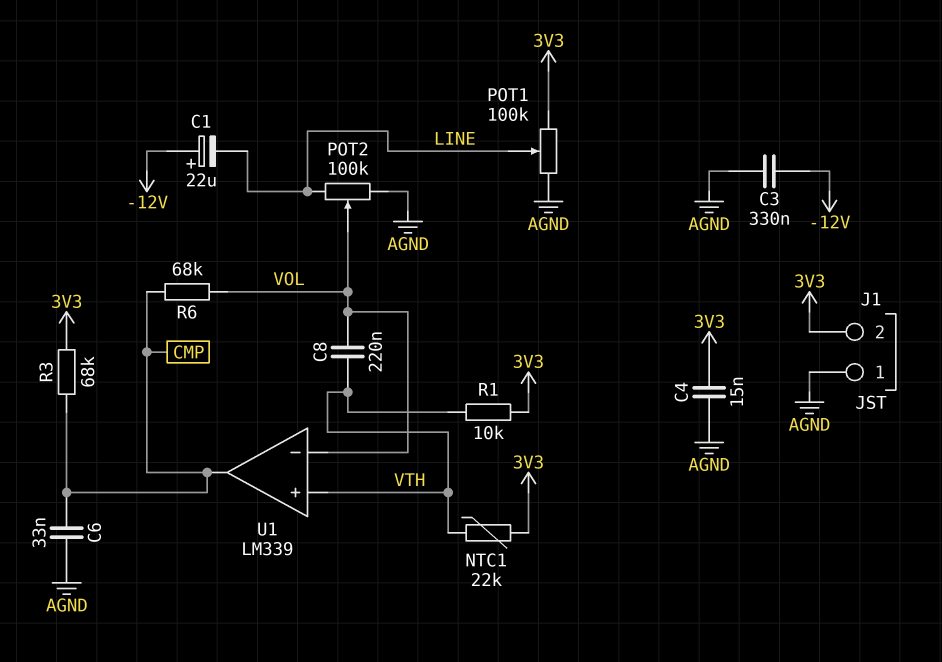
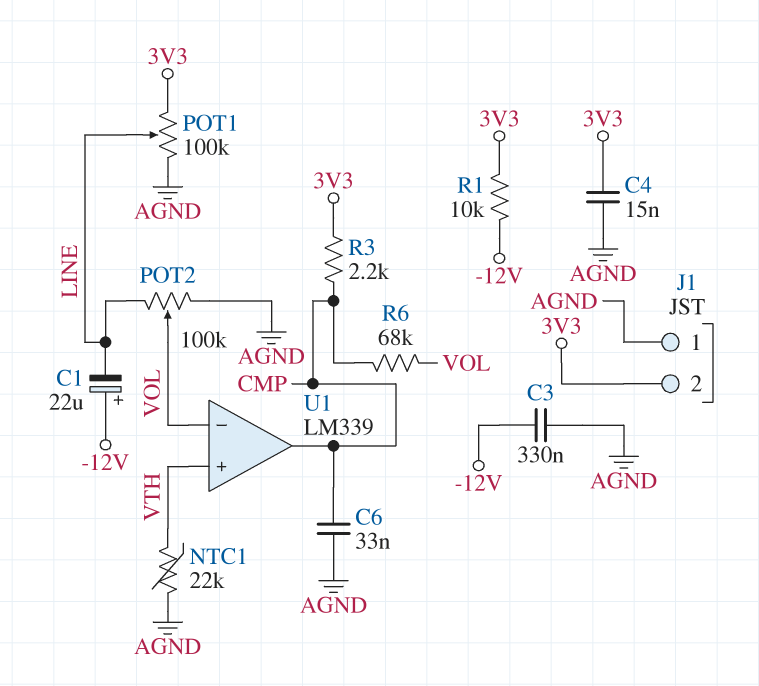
C8: 220nF (VOL, VTH) -> none
NTC1: 22k (3V3, VTH) -> 22k (AGND, VTH)
R1: 10k (3V3, VTH) -> 10k (-12V, 3V3)
R3: 68k (3V3, CMP) -> 2.2k (3V3, CMP)

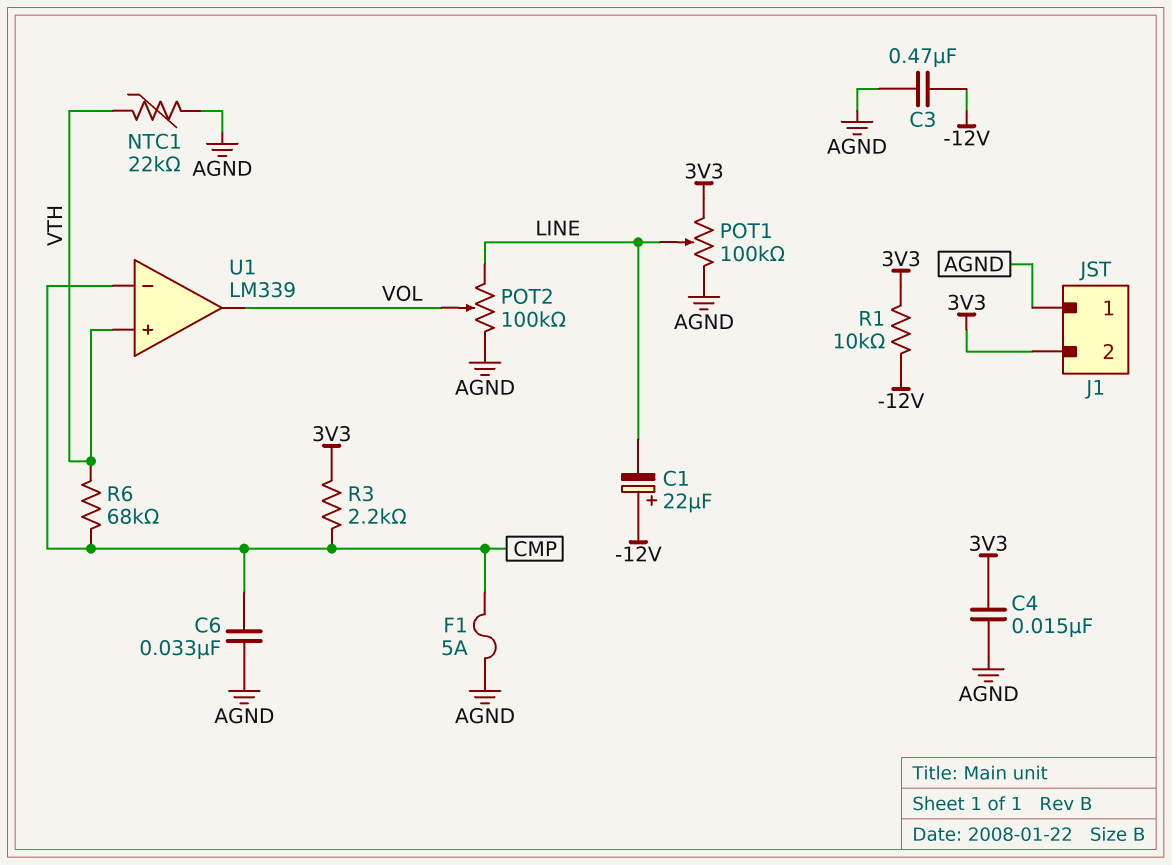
C3: 330nF (-12V, AGND) -> 470nF (-12V, AGND)
F1: none -> 5A (AGND, CMP)
R6: 68k (CMP, VOL) -> 68k (CMP, VTH)
U1 pin in-: VOL -> CMP
U1 pin out: CMP -> VOL

